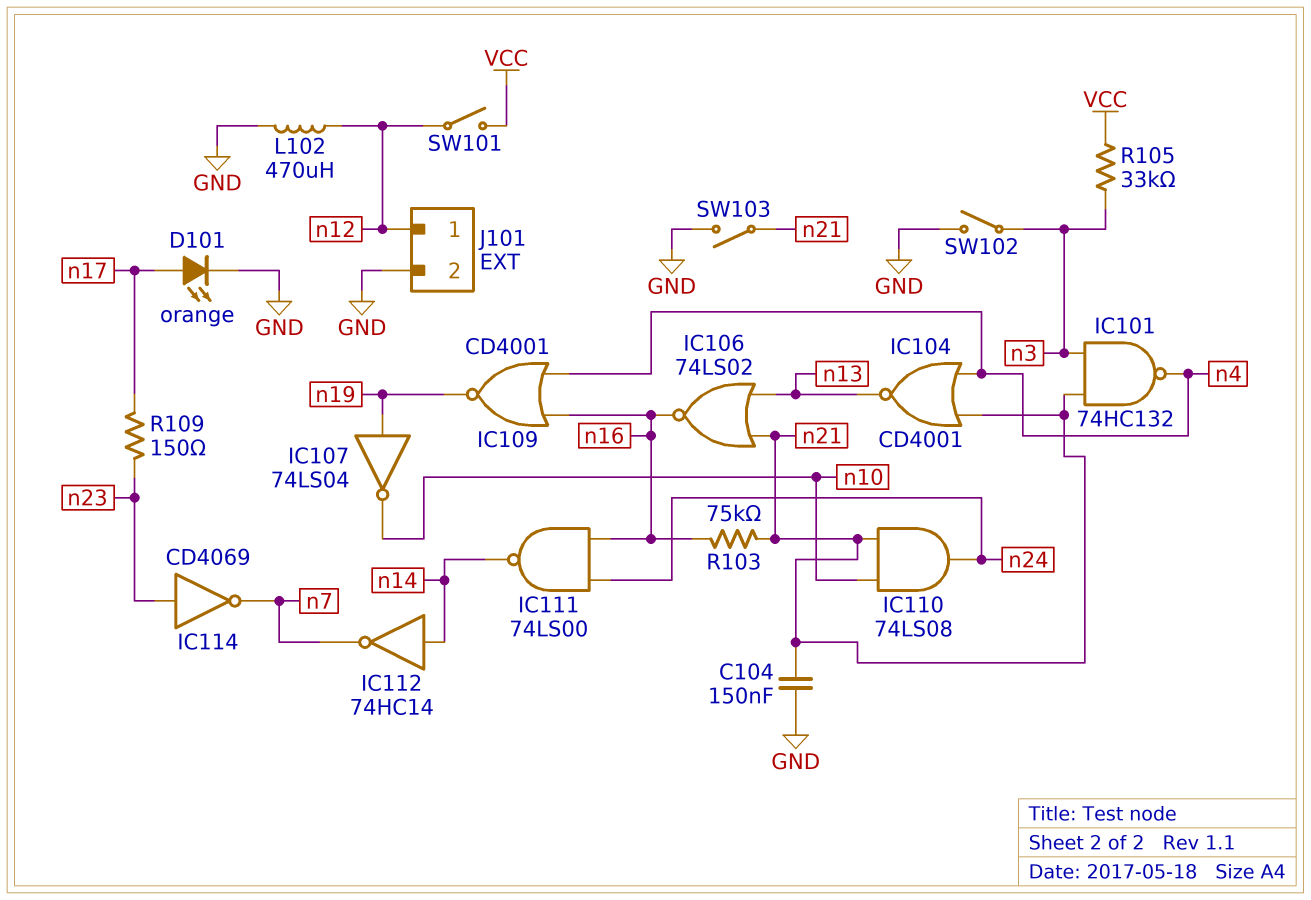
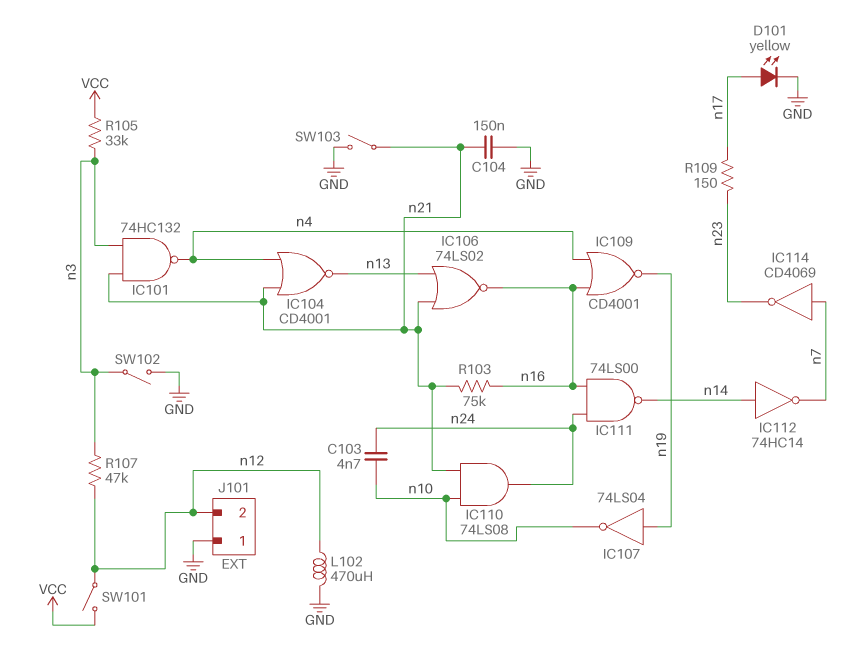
C103: none -> 4.7nF (n10, n24)
D101: LED orange (A n17, K GND) -> LED yellow (A n17, K GND)
IC114: NOT CD4069 (in n23, out n7) -> NOT CD4069 (in n7, out n23)
J101 pin 1: n12 -> GND
J101 pin 2: GND -> n12
R107: none -> 47k (n3, n12)

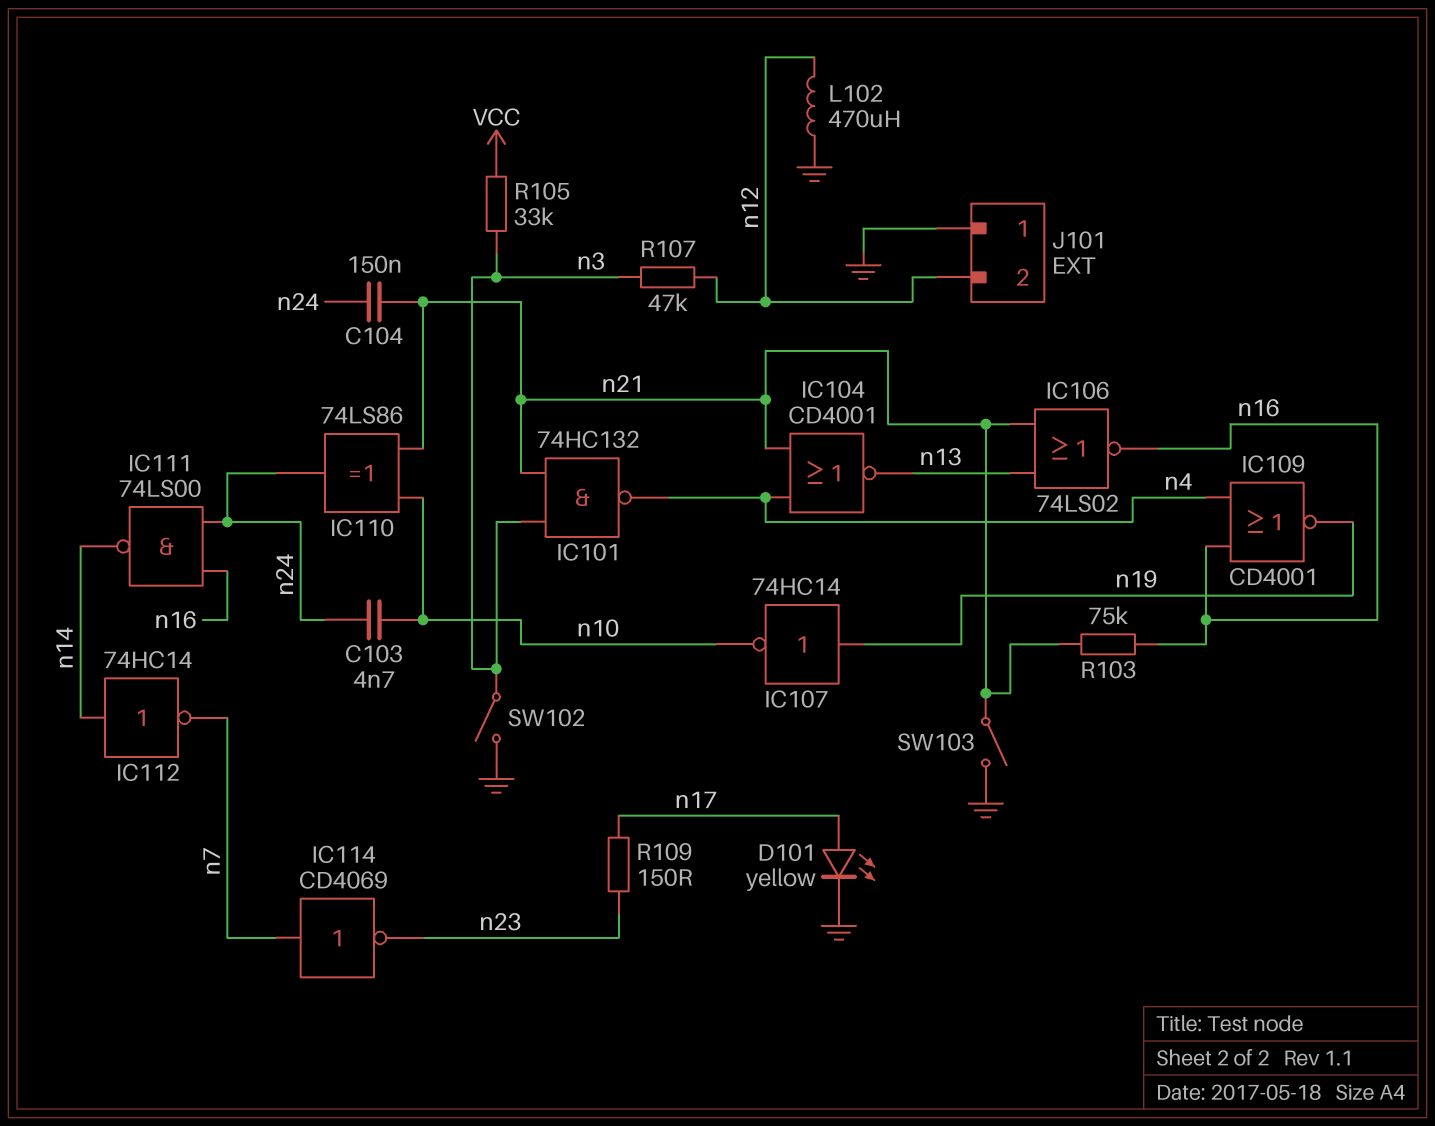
C104: 150nF (GND, n21) -> 150nF (n21, n24)
IC107: NOT 74LS04 (in n19, out n10) -> NOT 74HC14 (in n19, out n10)
IC110: AND 74LS08 (in n10, in n21, out n24) -> XOR 74LS86 (in n10, in n21, out n24)
SW101: switch (VCC, n12) -> none

